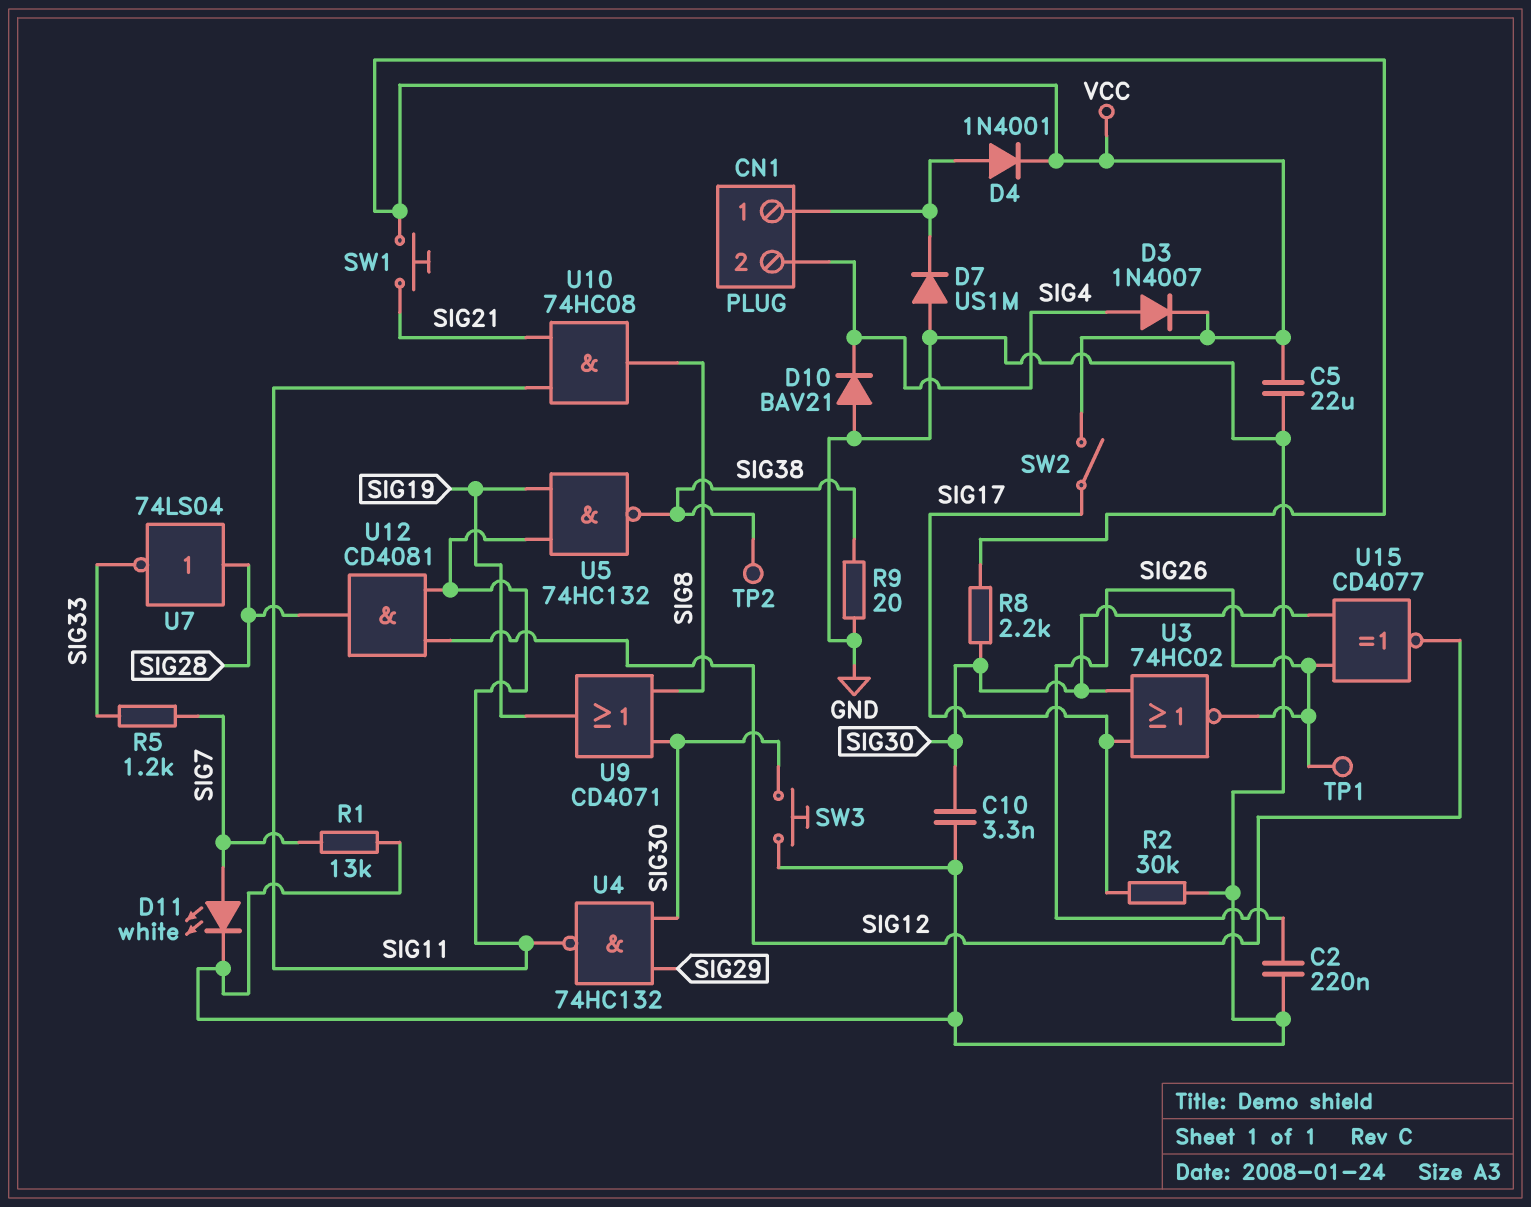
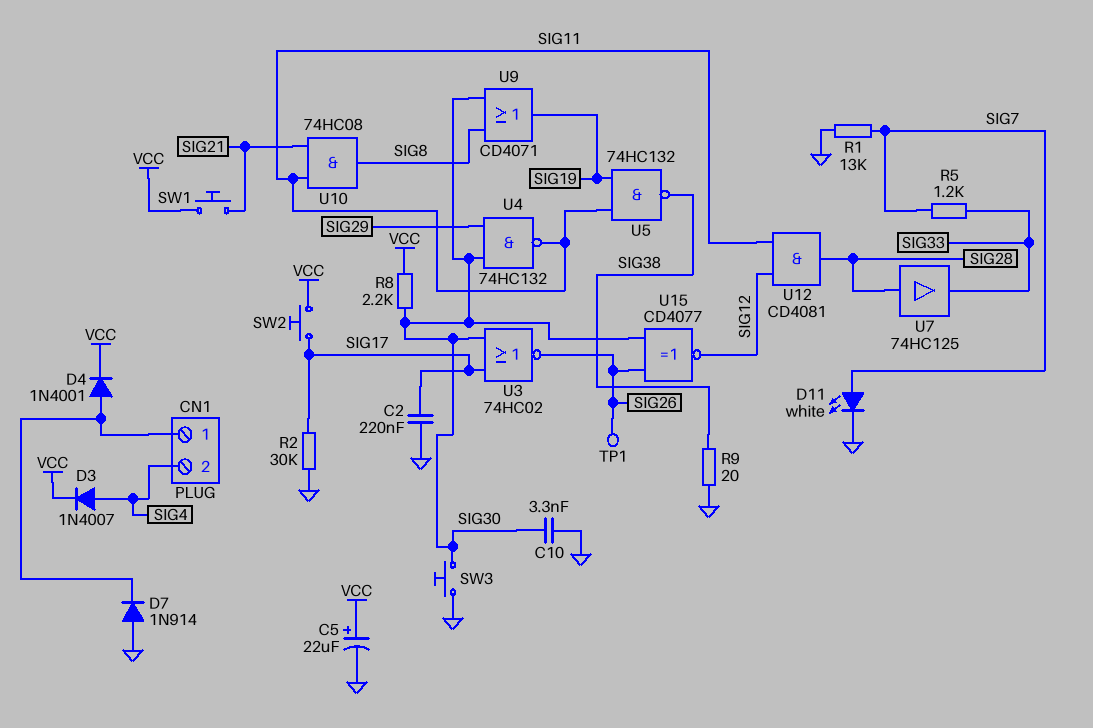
C2: 220nF (GND, SIG26) -> 220nF (GND, SIG17)
C5: 22uF (GND, VCC) -> 22uF (plus VCC, minus GND)
D7: diode US1M (A GND, K CN1/1) -> diode 1N914 (A GND, K CN1/1)
D10: diode BAV21 (A GND, K SIG4) -> none
SW2: switch (SIG17, VCC) -> button (SIG17, VCC)
TP2: test point (SIG38) -> none
U7: NOT 74LS04 (in SIG28, out SIG33) -> buffer 74HC125 (in SIG28, out SIG33)

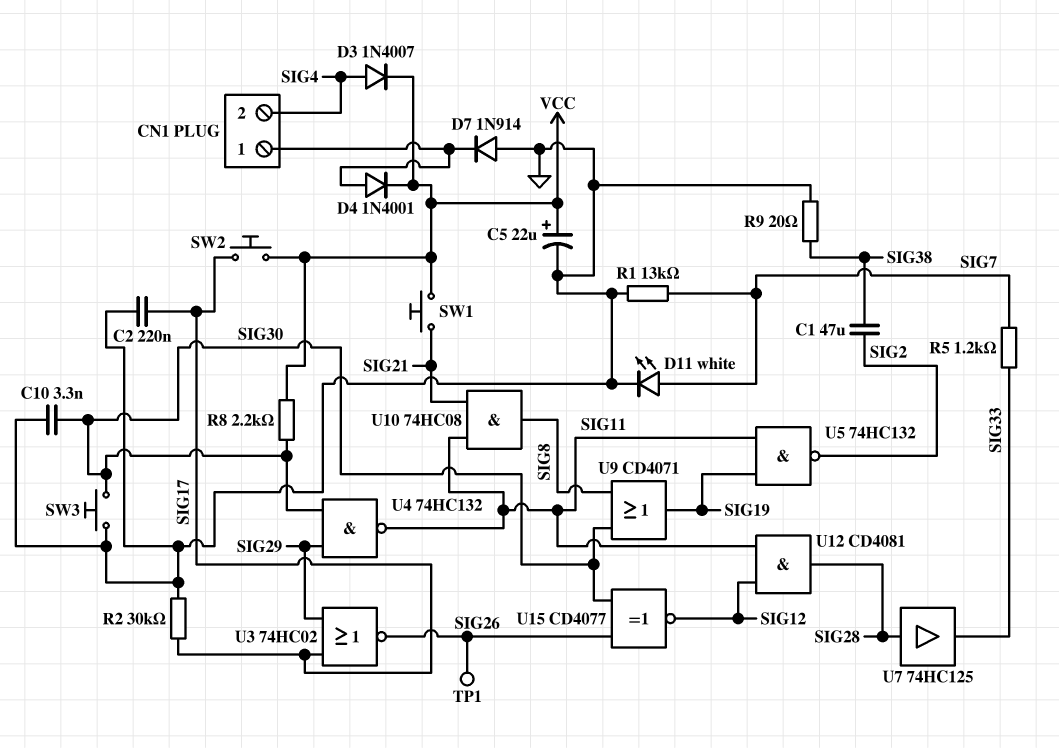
C1: none -> 47uF (SIG2, SIG38)
U3: NOR 74HC02 (in SIG17, in SIG30, out SIG26) -> NOR 74HC02 (in SIG17, in SIG29, out SIG26)
U5: NAND 74HC132 (in SIG11, in SIG19, out SIG38) -> NAND 74HC132 (in SIG11, in SIG19, out SIG2)

